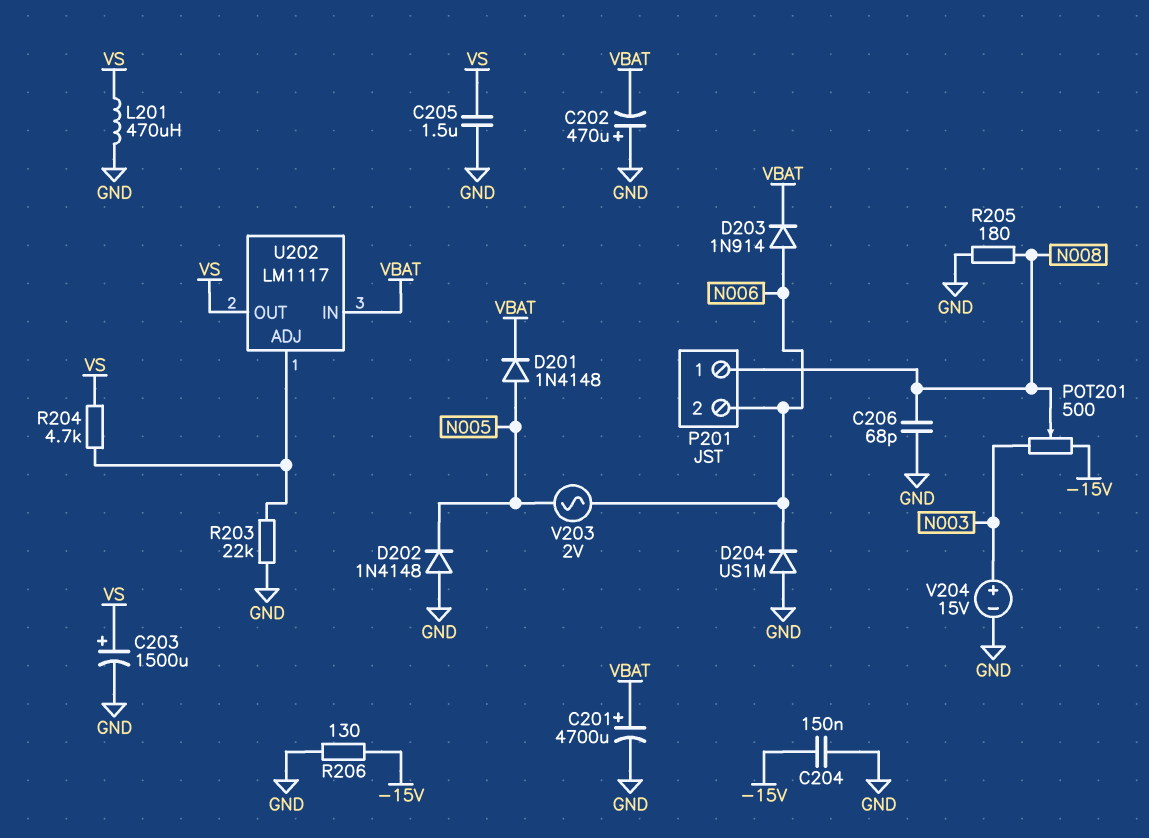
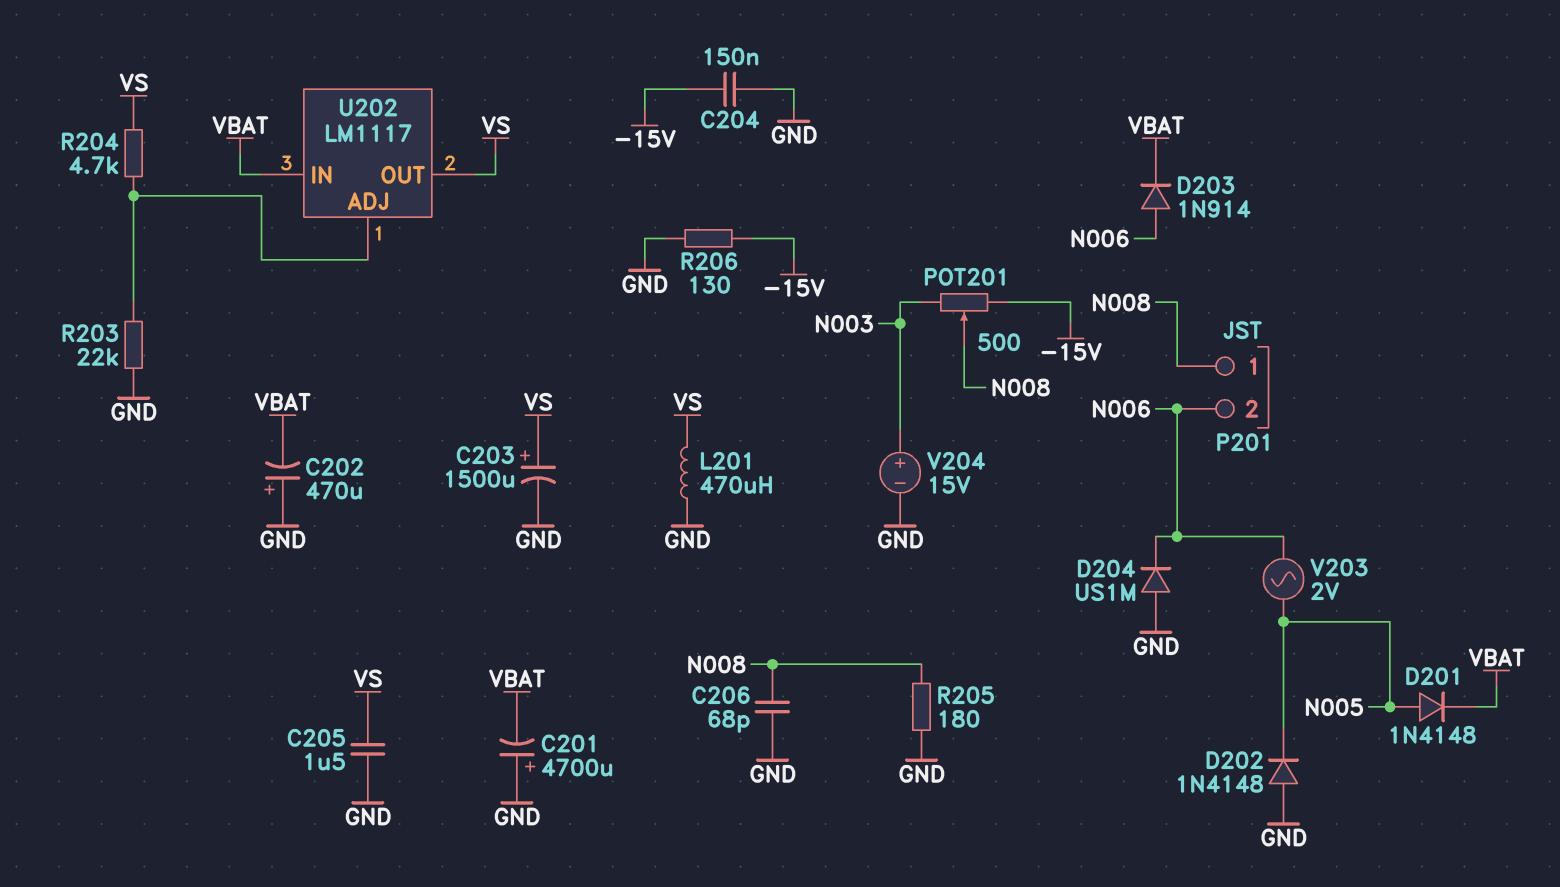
C201: 4700uF (plus VBAT, minus GND) -> 4700uF (plus GND, minus VBAT)

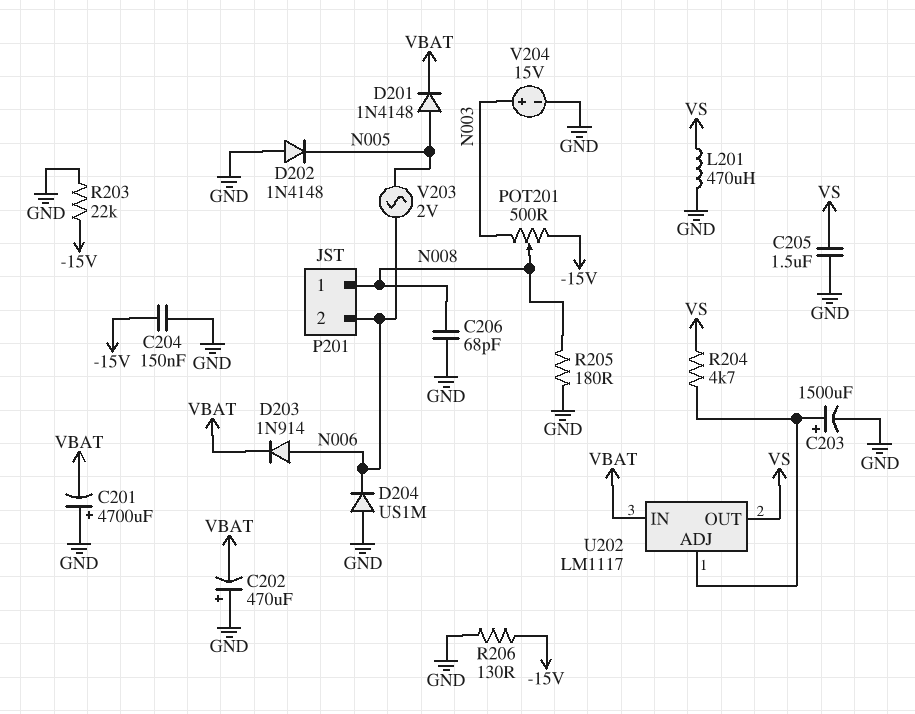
C203: 1500uF (plus VS, minus GND) -> 1500uF (plus U202/ADJ, minus GND)
R203: 22k (GND, U202/ADJ) -> 22k (-15V, GND)

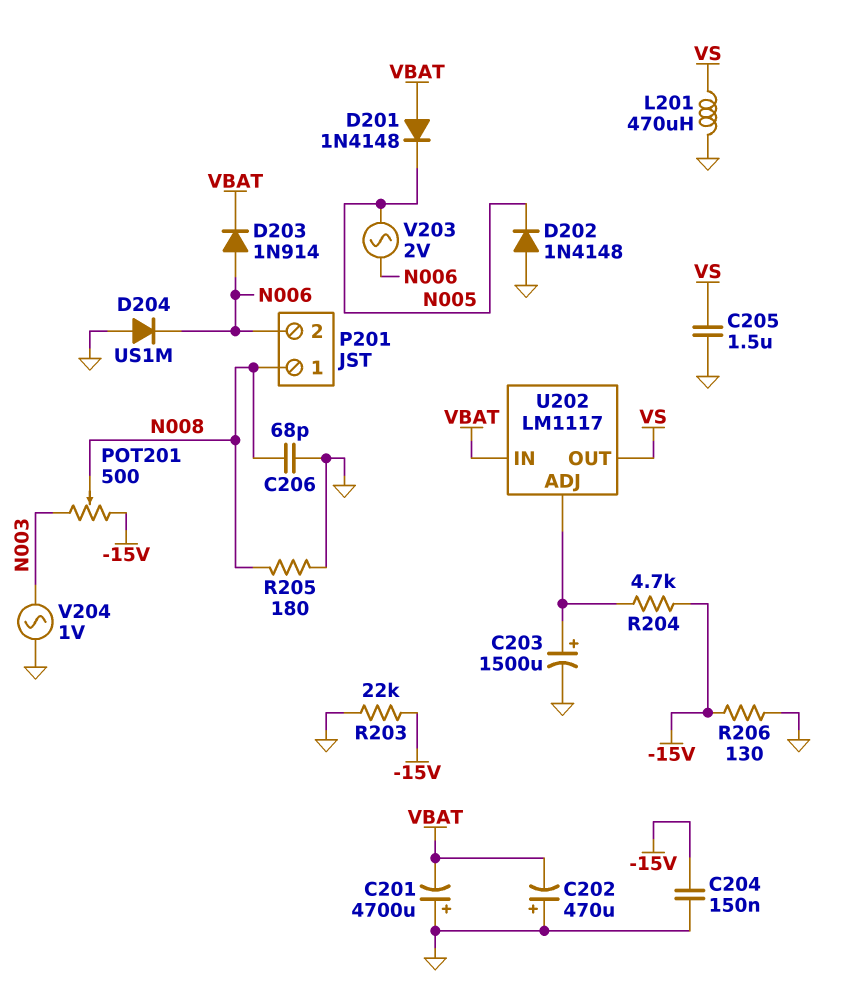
D201: diode 1N4148 (A N005, K VBAT) -> diode 1N4148 (A VBAT, K N005)
R204: 4.7k (U202/ADJ, VS) -> 4.7k (-15V, U202/ADJ)
V204: 15V (plus N003, minus GND) -> AC 1V (GND, N003)

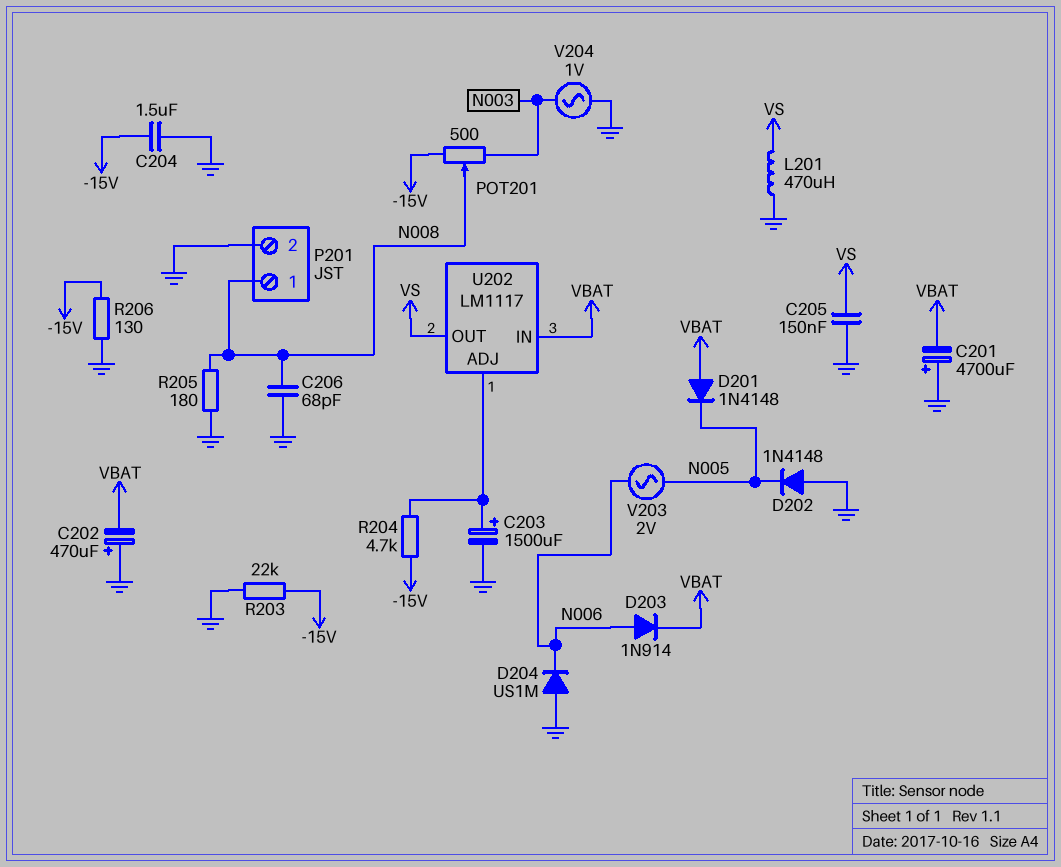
C204: 150nF (-15V, GND) -> 1.5uF (-15V, GND)
C205: 1.5uF (GND, VS) -> 150nF (GND, VS)
P201 pin 2: N006 -> GND

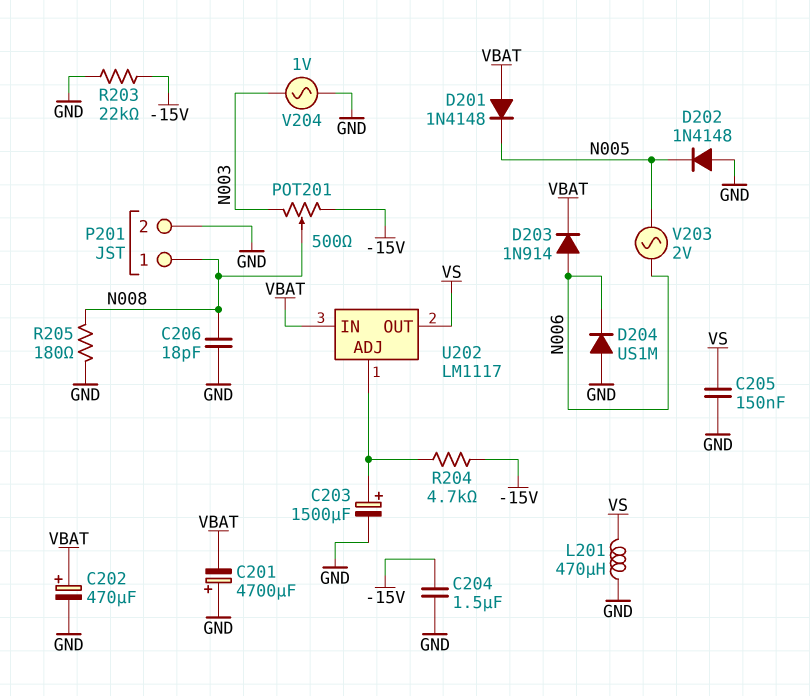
C202: 470uF (plus GND, minus VBAT) -> 470uF (plus VBAT, minus GND)
C206: 68pF (GND, N008) -> 18pF (GND, N008)
R206: 130 (-15V, GND) -> none

